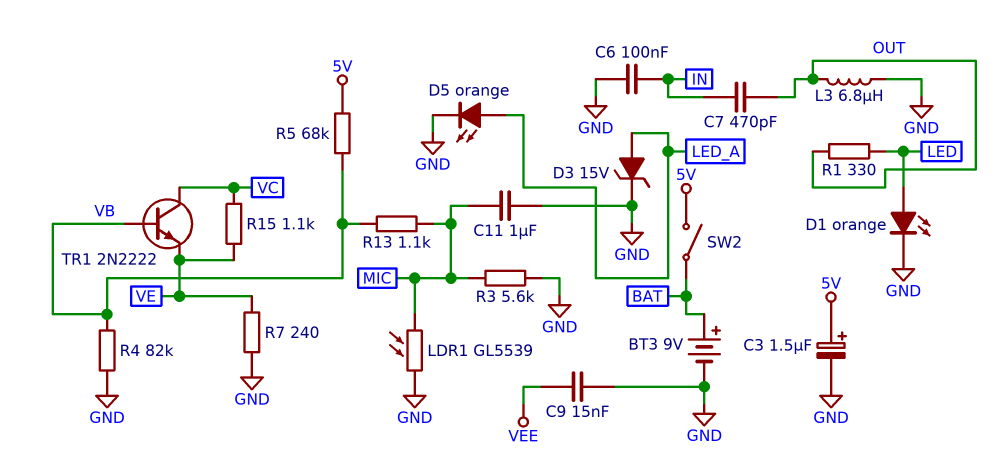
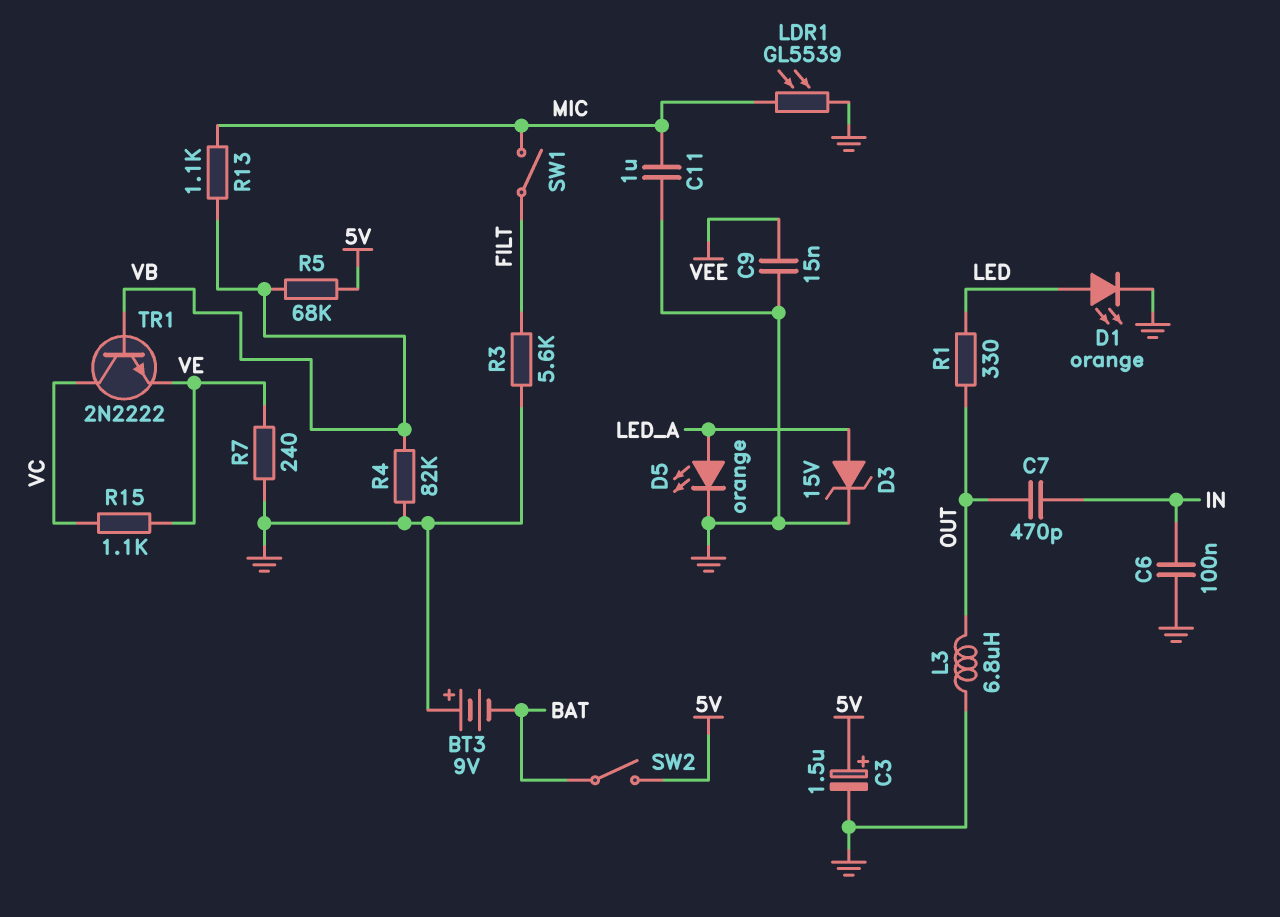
BT3: 9V (plus BAT, minus GND) -> 9V (plus GND, minus BAT)
R3: 5.6k (GND, MIC) -> 5.6k (FILT, GND)
SW1: none -> switch (FILT, MIC)

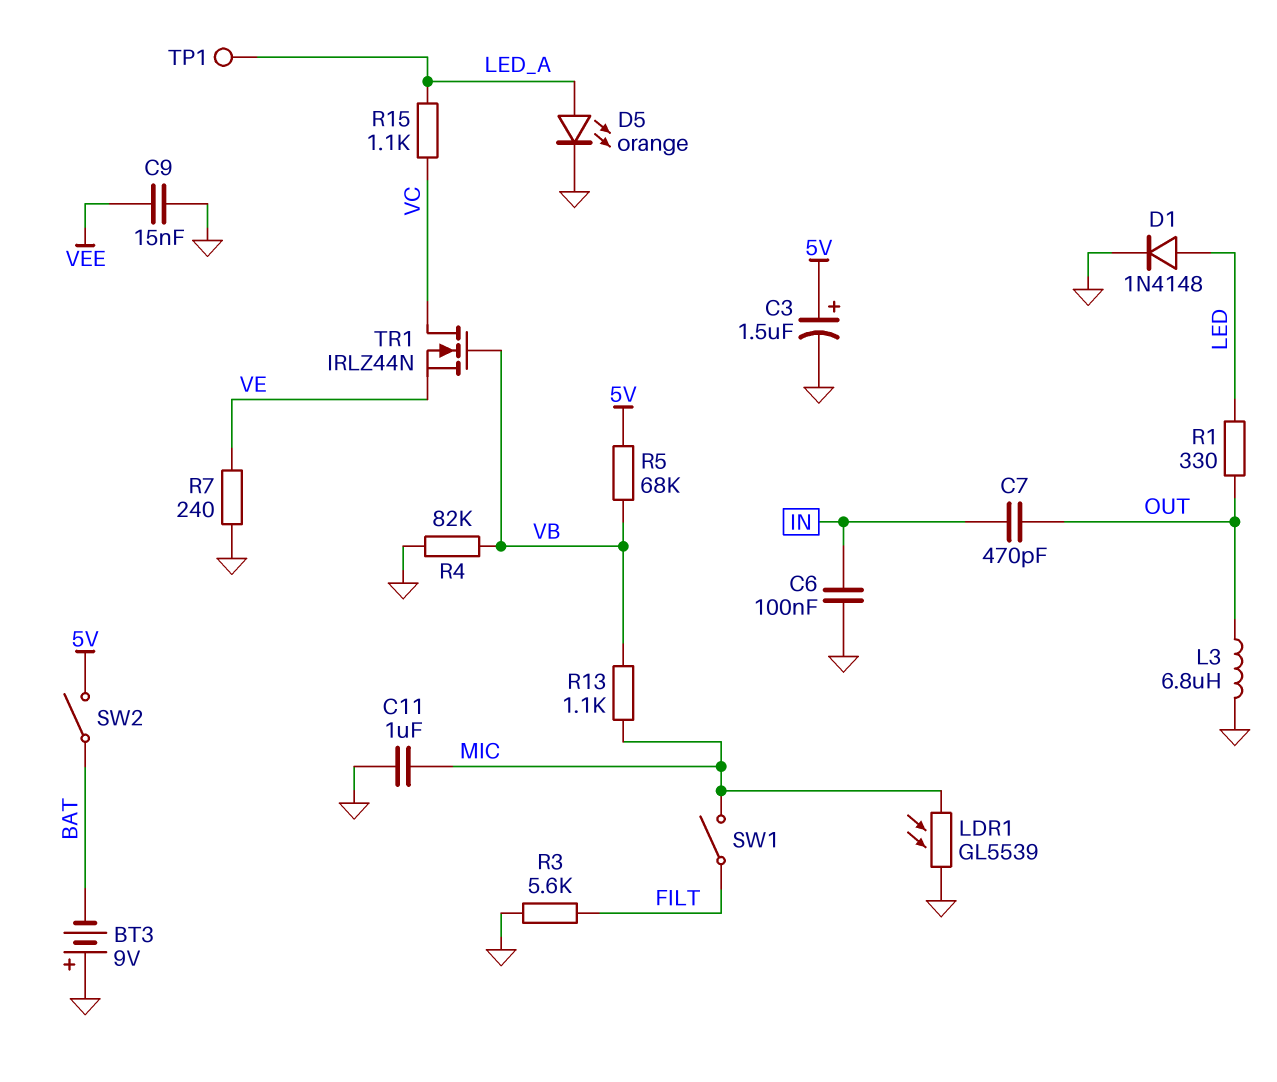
D1: LED orange (A LED, K GND) -> diode 1N4148 (A LED, K GND)
D3: zener 15V (A LED_A, K GND) -> none
R15: 1.1k (VC, VE) -> 1.1k (LED_A, VC)
TP1: none -> test point (LED_A)
TR1: NPN 2N2222 (B VB, C VC, E VE) -> NMOS IRLZ44N (G VB, D VC, S VE)

